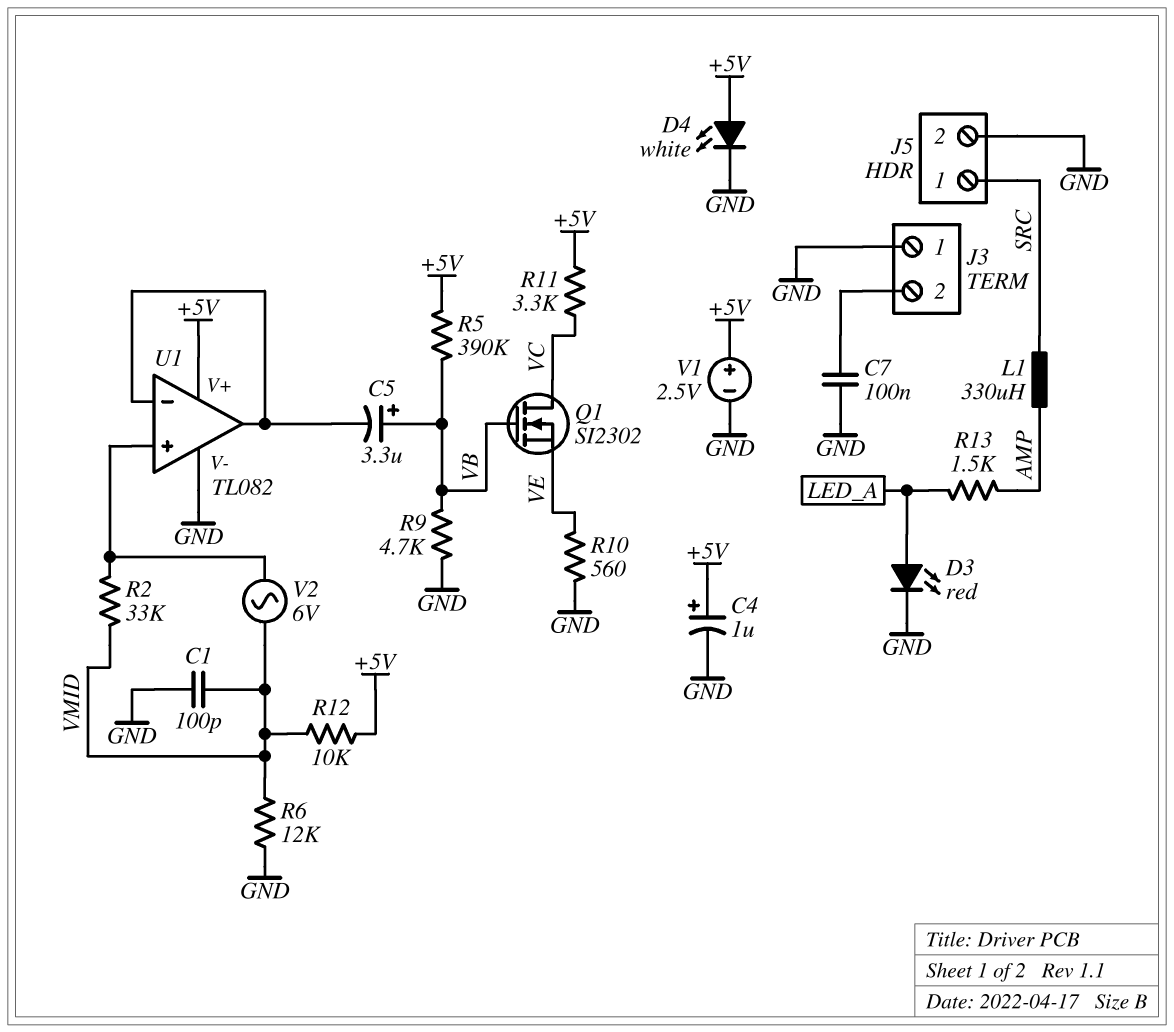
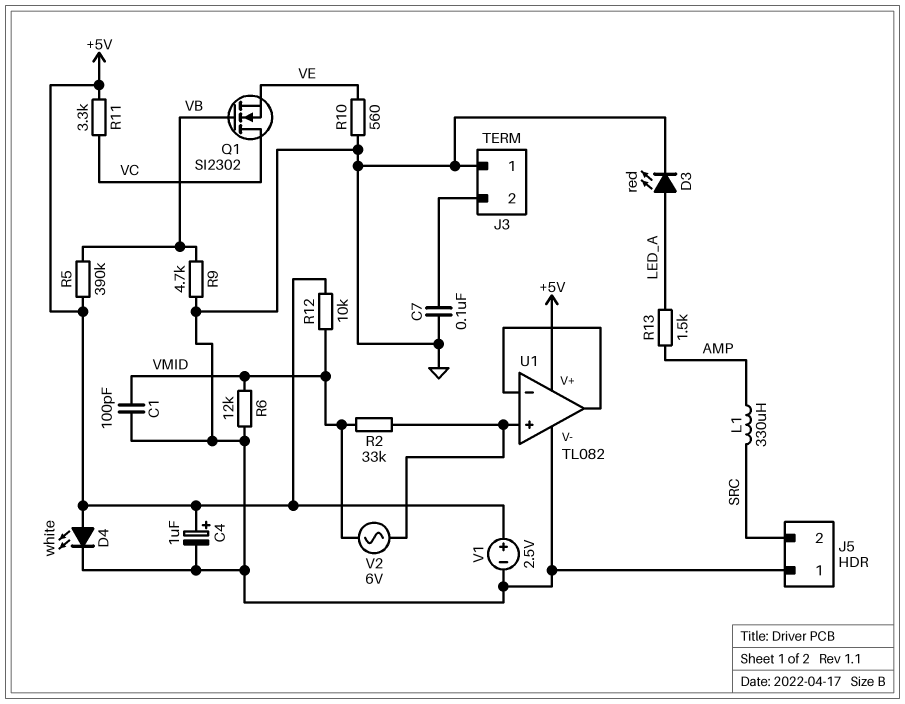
C5: 3.3uF (plus VB, minus U1/in-) -> none
J5 pin 1: SRC -> GND
J5 pin 2: GND -> SRC

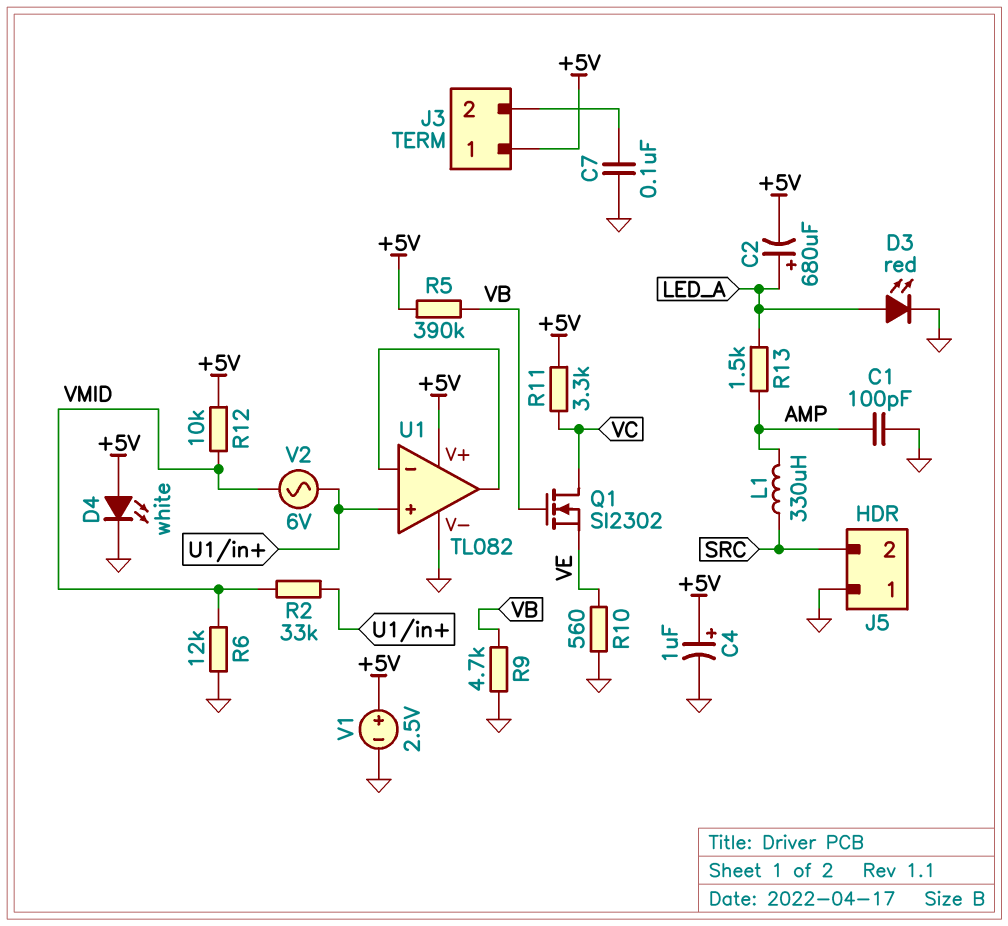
C1: 100pF (GND, VMID) -> 100pF (AMP, GND)
C2: none -> 680uF (plus LED_A, minus +5V)
J3 pin 1: GND -> +5V

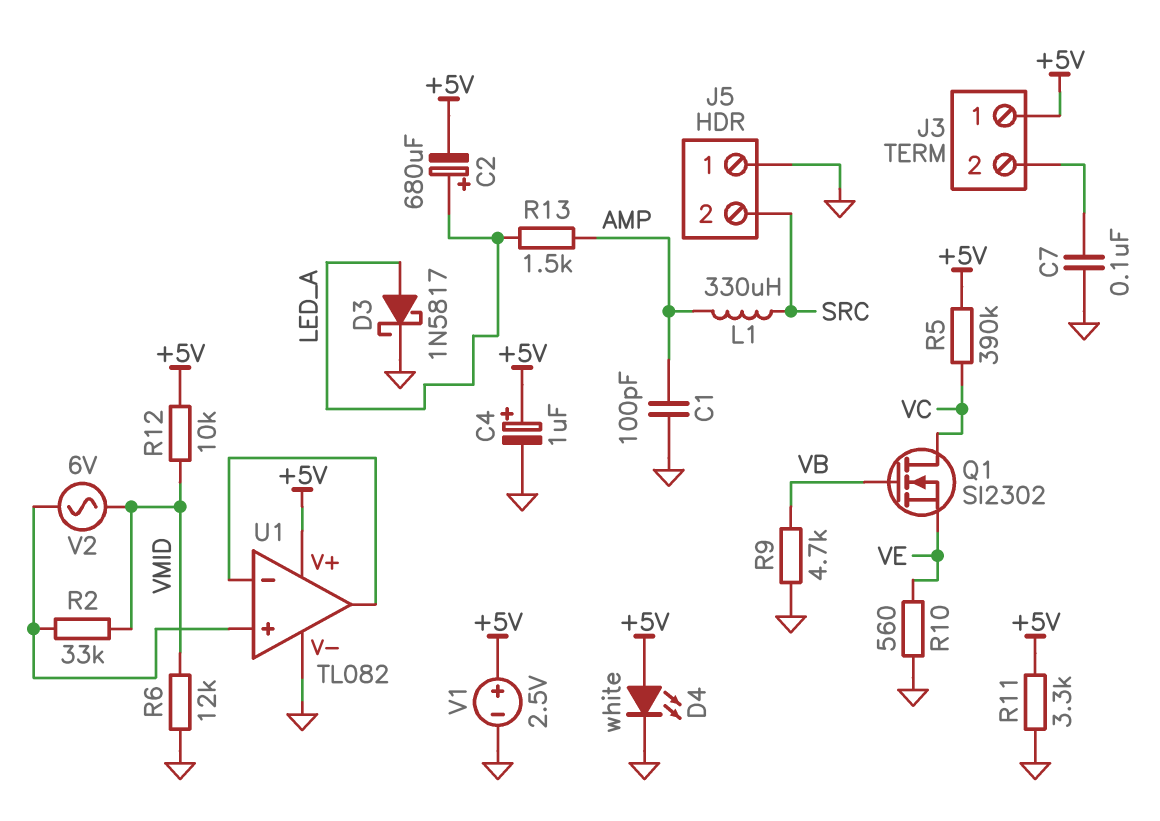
D3: LED red (A LED_A, K GND) -> schottky 1N5817 (A LED_A, K GND)
R5: 390k (+5V, VB) -> 390k (+5V, VC)
R11: 3.3k (+5V, VC) -> 3.3k (+5V, GND)

